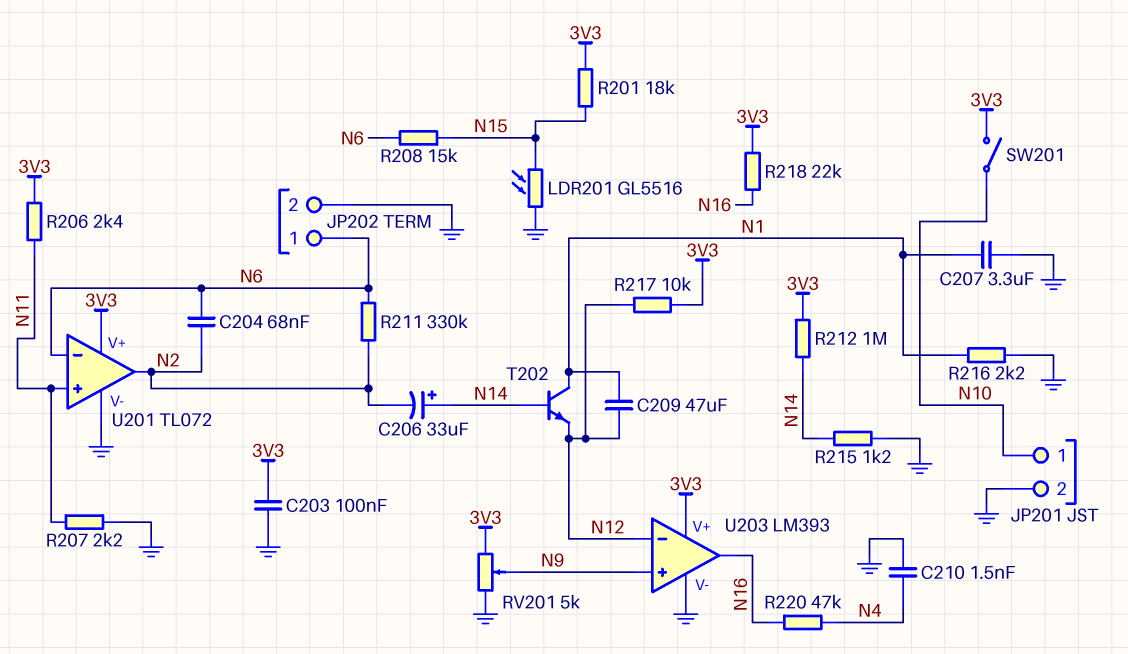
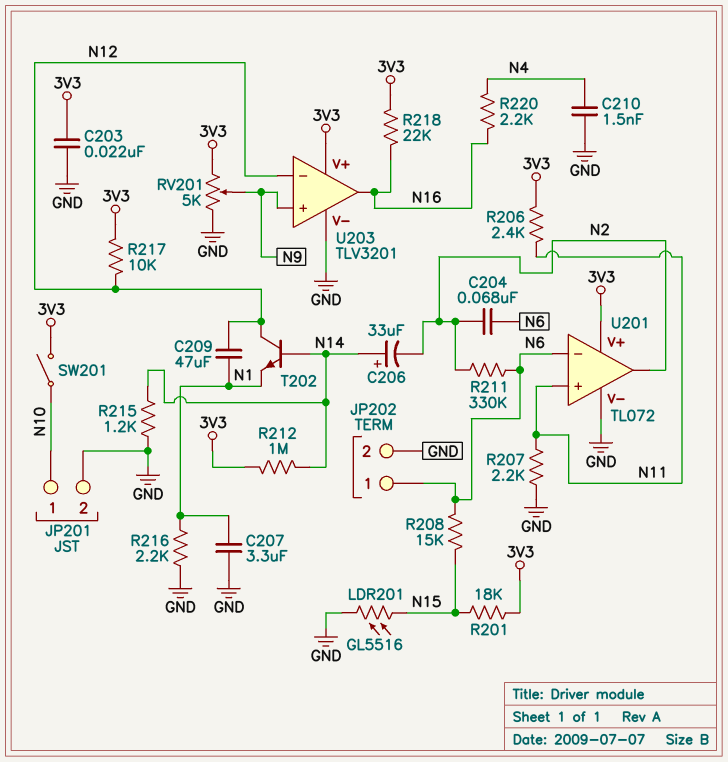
C203: 100nF (3V3, GND) -> 22nF (3V3, GND)
R220: 47k (N4, N16) -> 2.2k (N4, N16)
T202: NPN (B N14, C N1, E N12) -> NPN (B N14, C N12, E N1)
U203: LM393 -> TLV3201

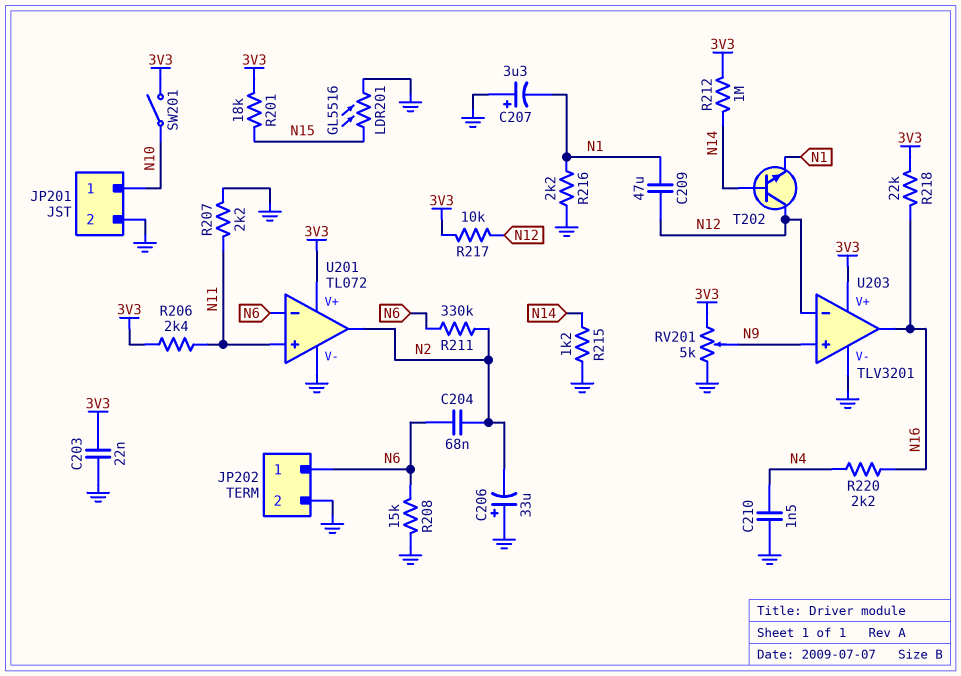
C206: 33uF (plus N14, minus N2) -> 33uF (plus GND, minus N2)
C207: 3.3uF (GND, N1) -> 3.3uF (plus GND, minus N1)
R208: 15k (N6, N15) -> 15k (GND, N6)

